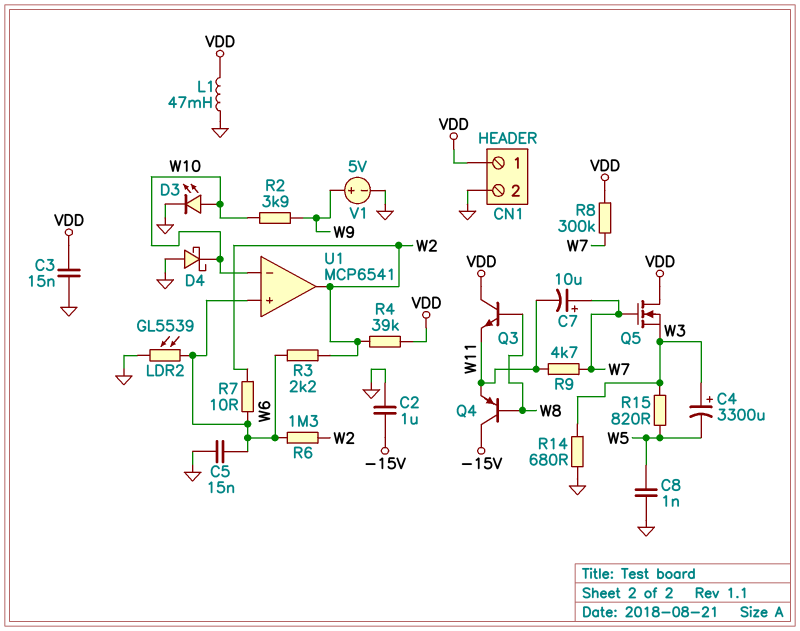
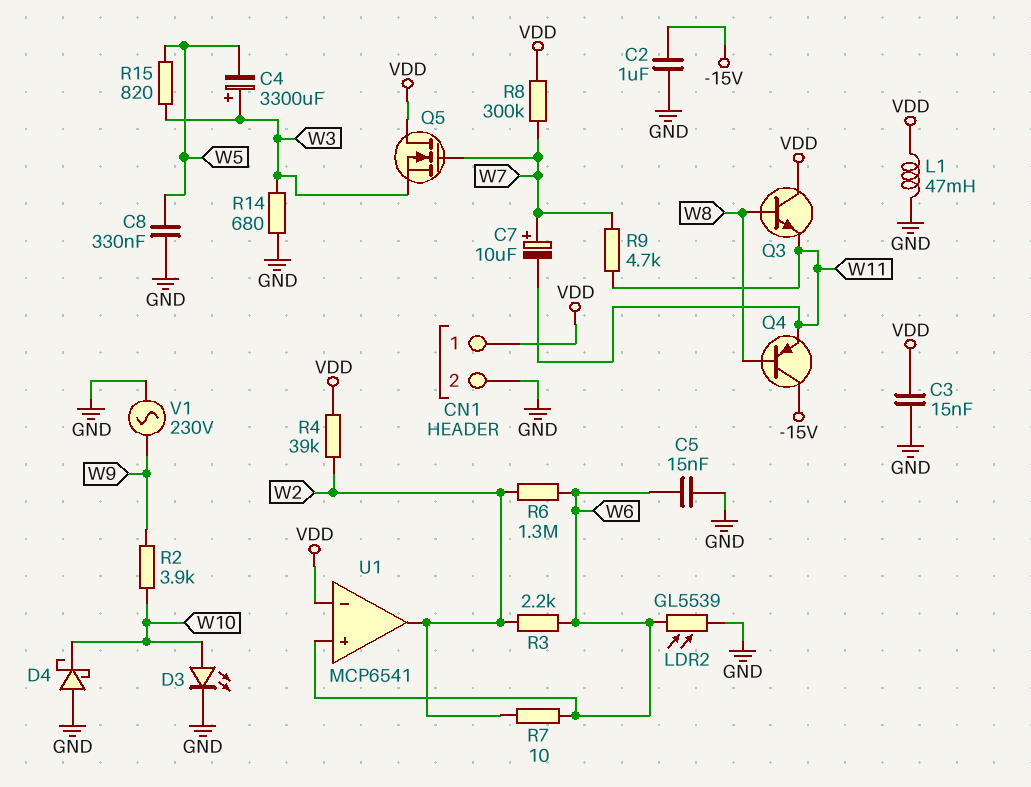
C8: 1nF (GND, W5) -> 330nF (GND, W5)
U1 pin in-: W10 -> VDD
V1: 5V (plus W9, minus GND) -> AC 230V (GND, W9)

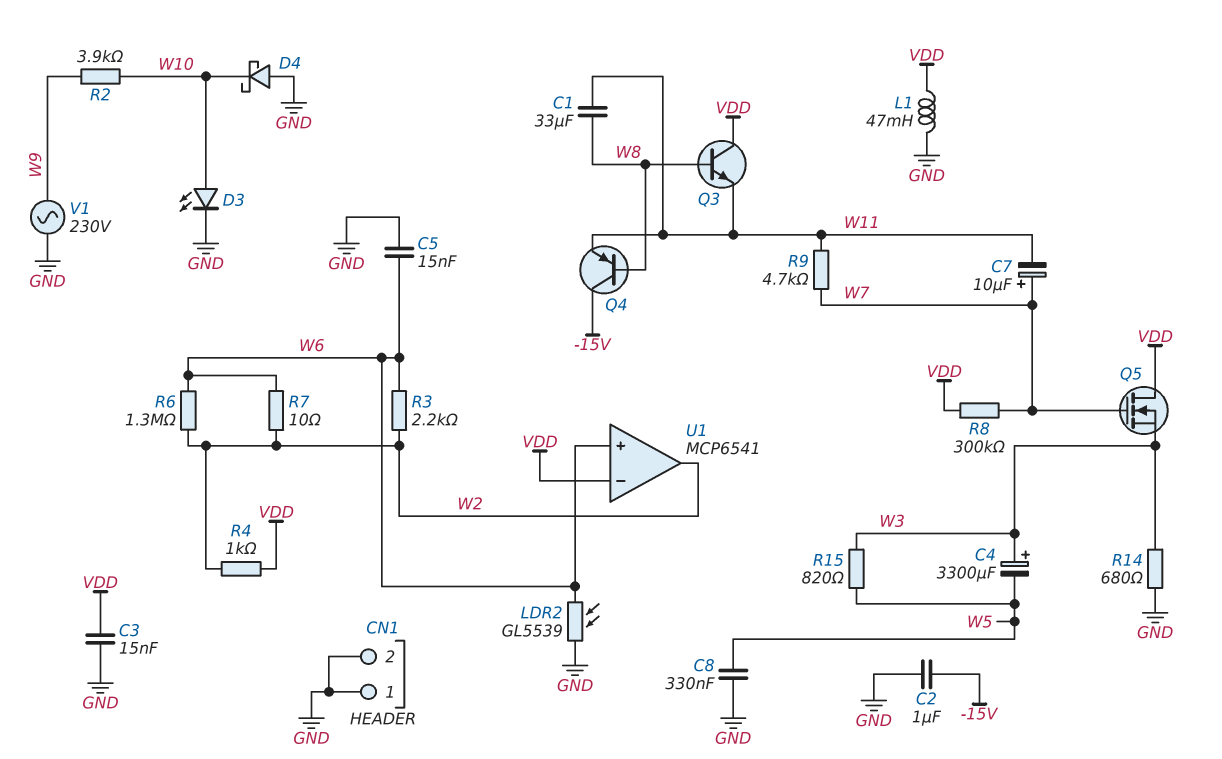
C1: none -> 33uF (W8, W11)
CN1 pin 1: VDD -> GND
R4: 39k (VDD, W2) -> 1k (VDD, W2)

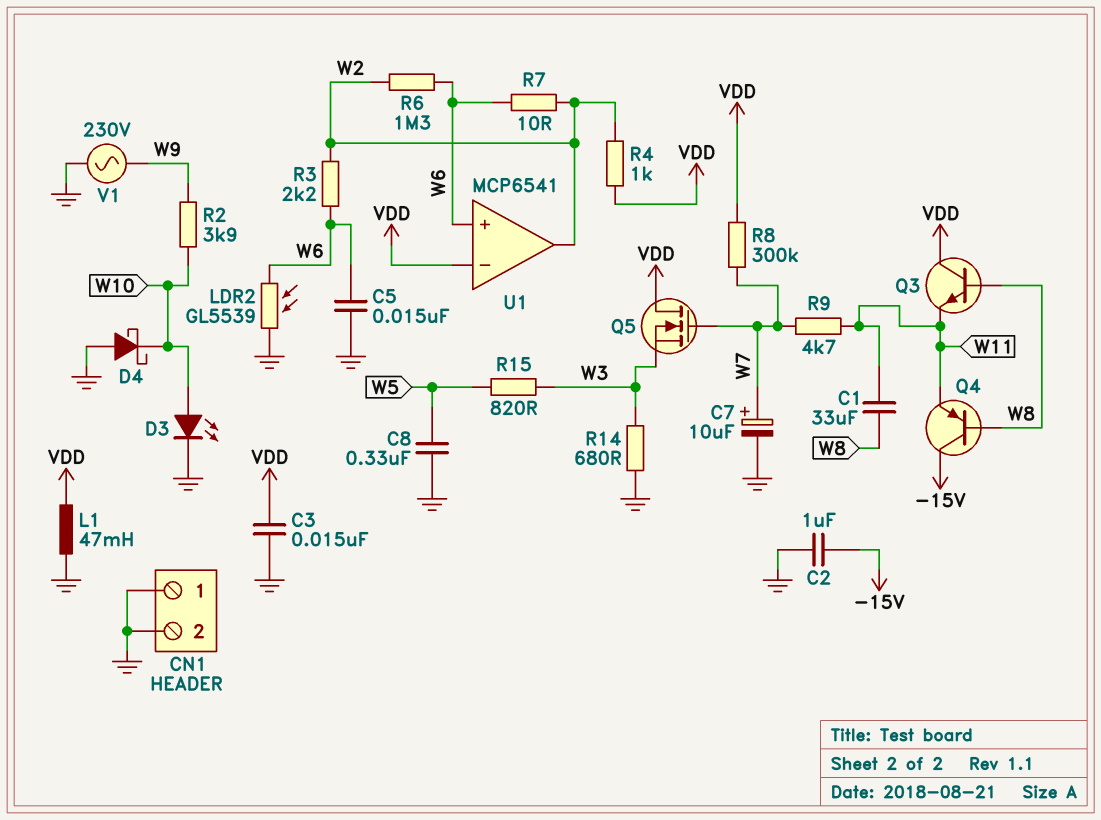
C4: 3300uF (plus W3, minus W5) -> none
C7: 10uF (plus W7, minus W11) -> 10uF (plus W7, minus GND)

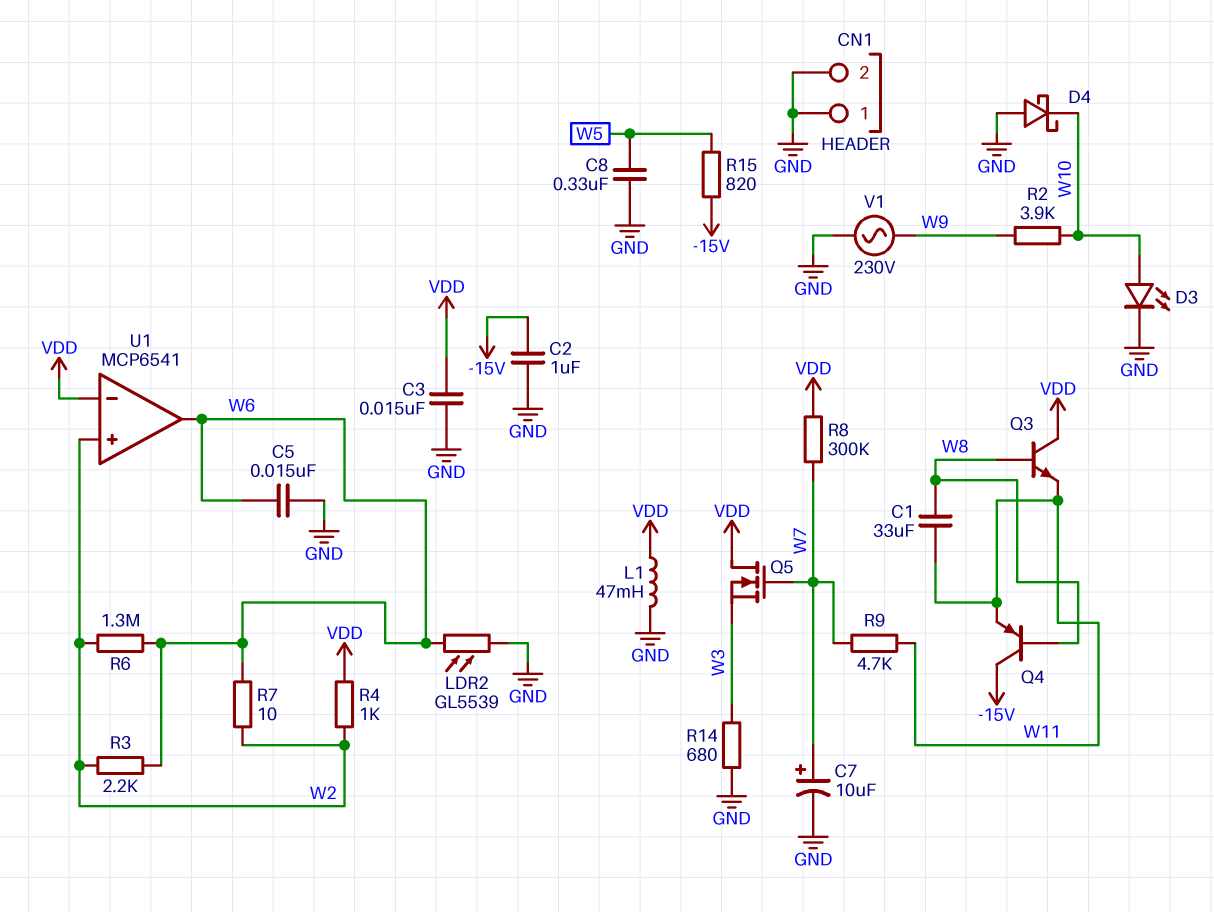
R15: 820 (W3, W5) -> 820 (-15V, W5)
U1 pin in+: W6 -> W2
U1 pin out: W2 -> W6

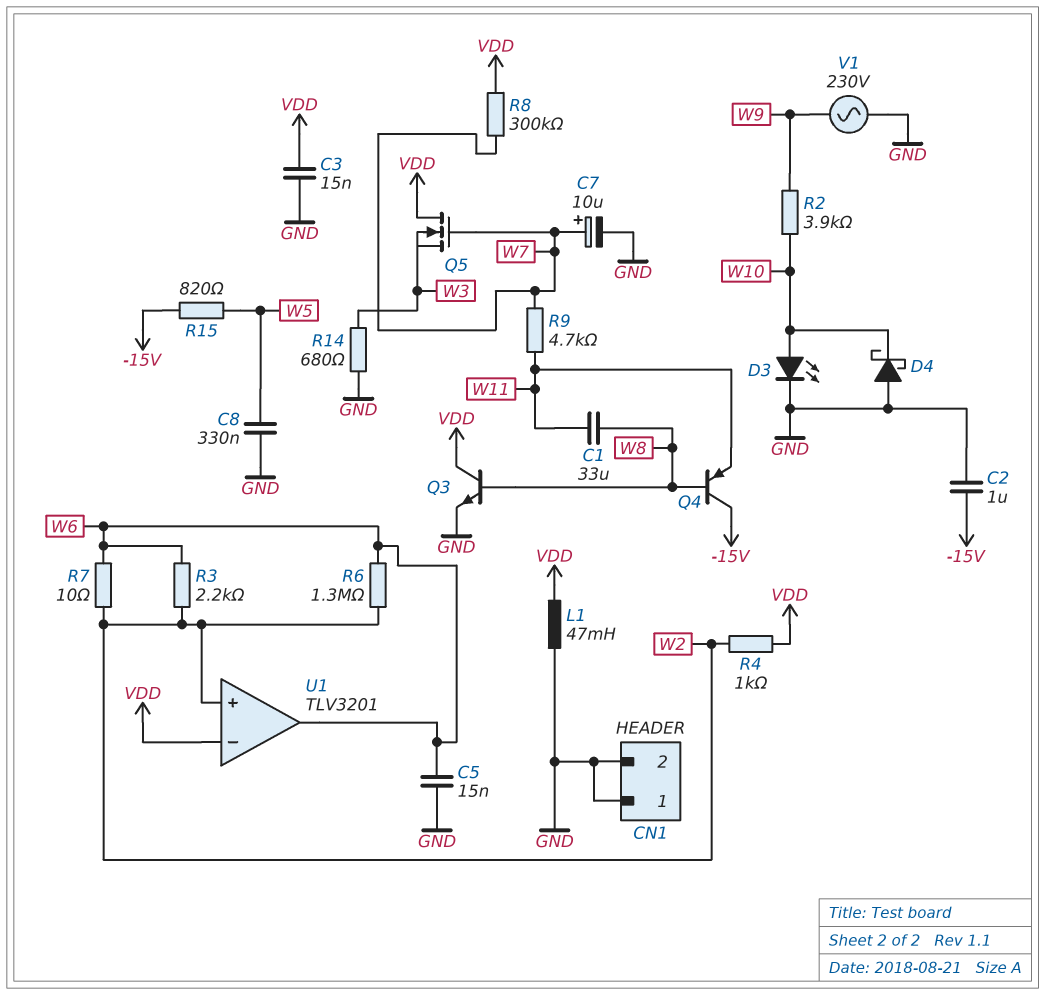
LDR2: GL5539 (GND, W6) -> none
Q3: NPN (B W8, C VDD, E W11) -> NPN (B W8, C VDD, E GND)
U1: MCP6541 -> TLV3201

